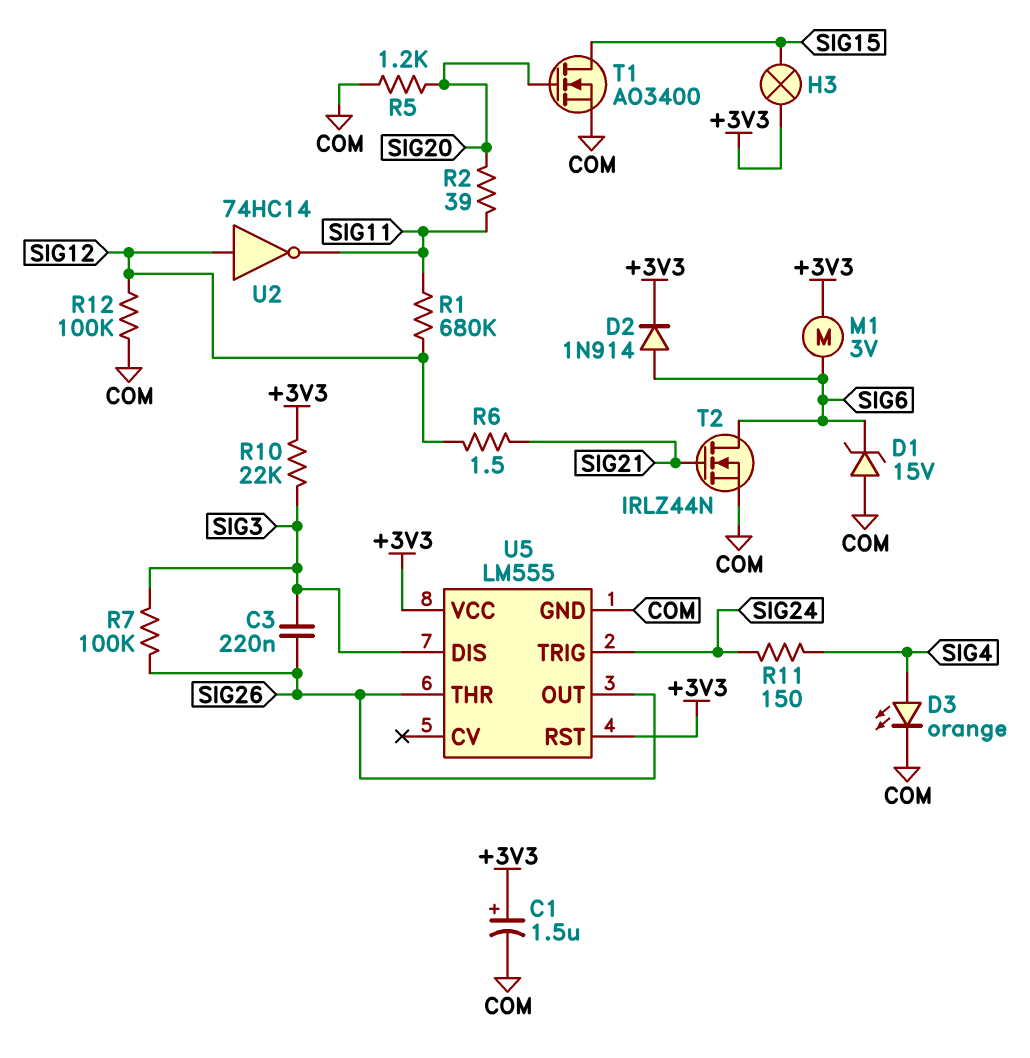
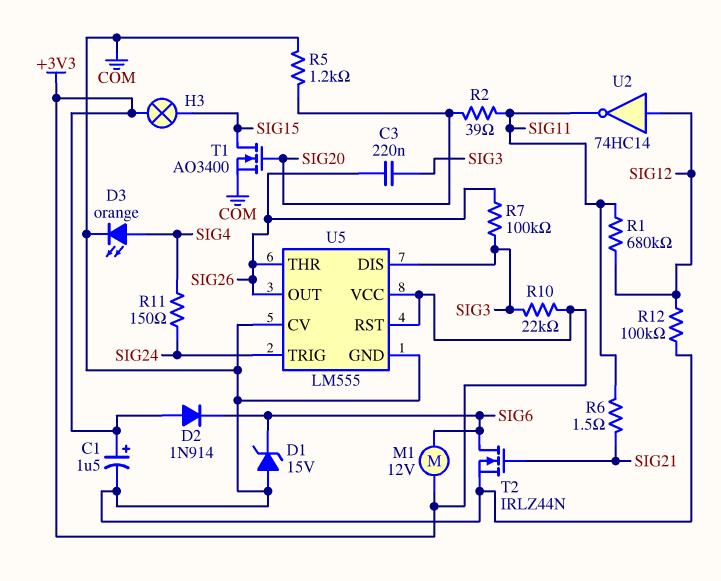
D2: diode 1N914 (A SIG6, K +3V3) -> diode 1N914 (A +3V3, K SIG6)
M1: motor 3V (+3V3, SIG6) -> motor 12V (+3V3, SIG6)
R6: 1.5 (SIG12, SIG21) -> 1.5 (SIG11, SIG21)
U5 pin CV: none -> COM

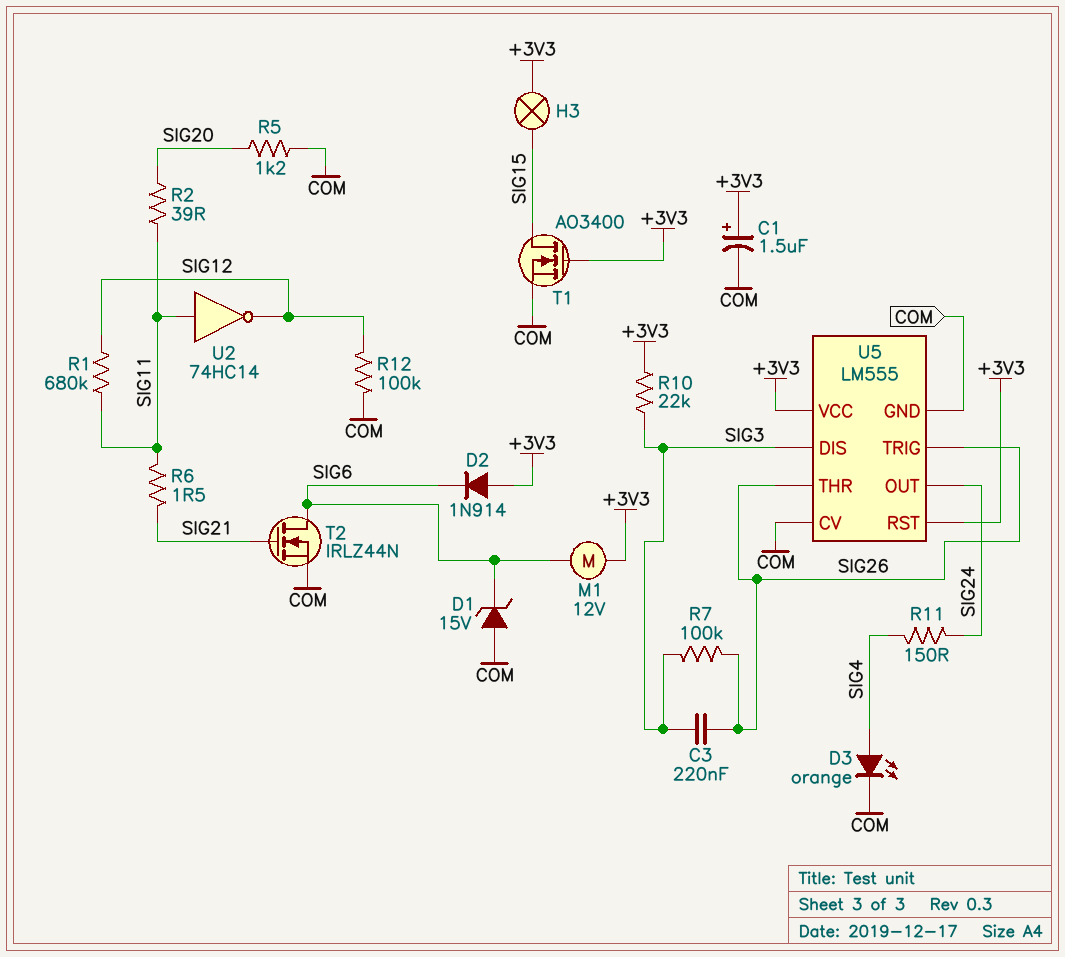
T1: NMOS AO3400 (G SIG20, D SIG15, S COM) -> NMOS AO3400 (G +3V3, D SIG15, S COM)
U2: NOT 74HC14 (in SIG12, out SIG11) -> NOT 74HC14 (in SIG11, out SIG12)
U5 pin OUT: SIG26 -> SIG24
U5 pin TRIG: SIG24 -> SIG26

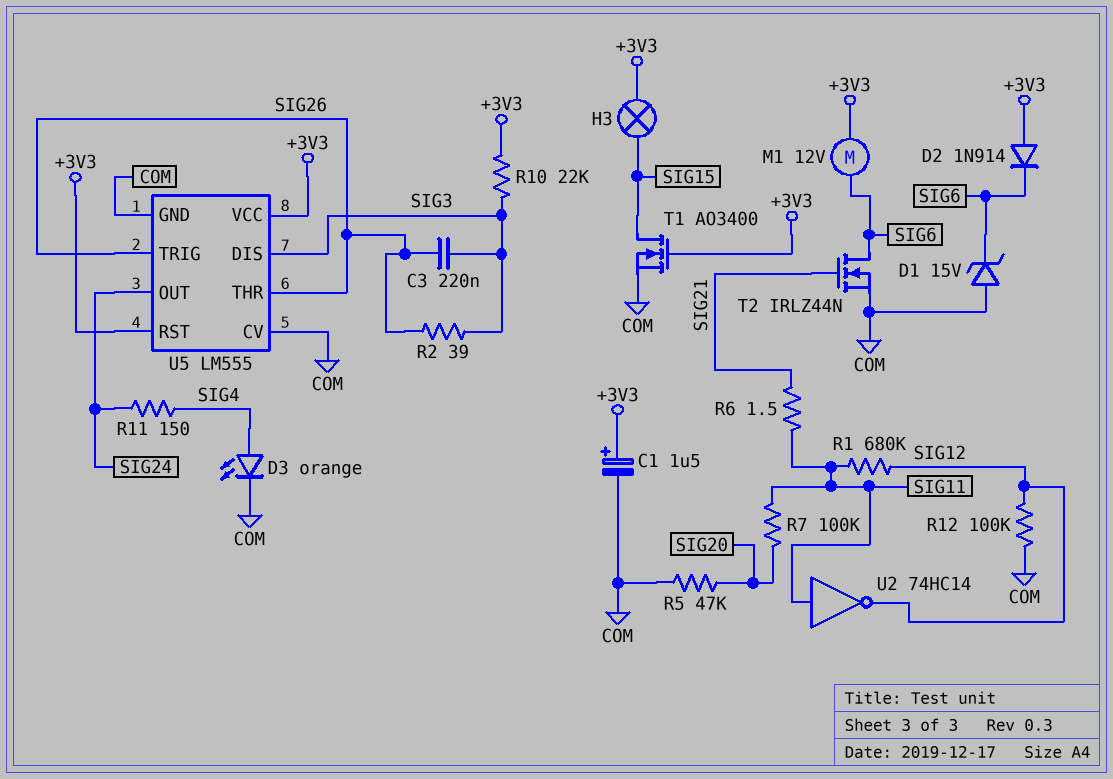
R2: 39 (SIG11, SIG20) -> 39 (SIG3, SIG26)
R5: 1.2k (COM, SIG20) -> 47k (COM, SIG20)
R7: 100k (SIG3, SIG26) -> 100k (SIG11, SIG20)

